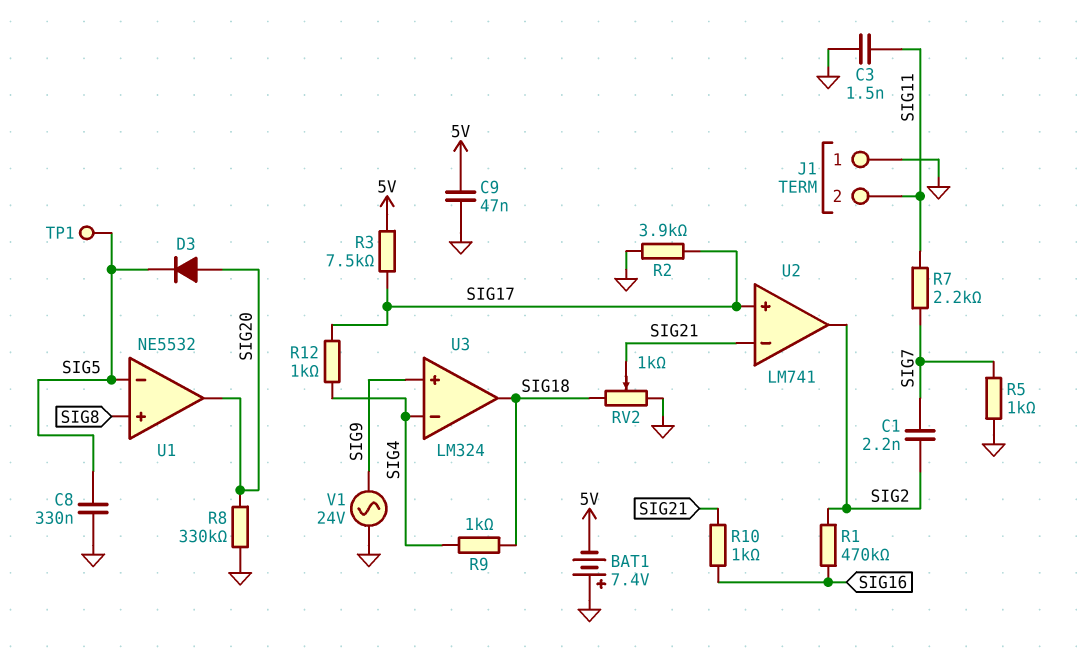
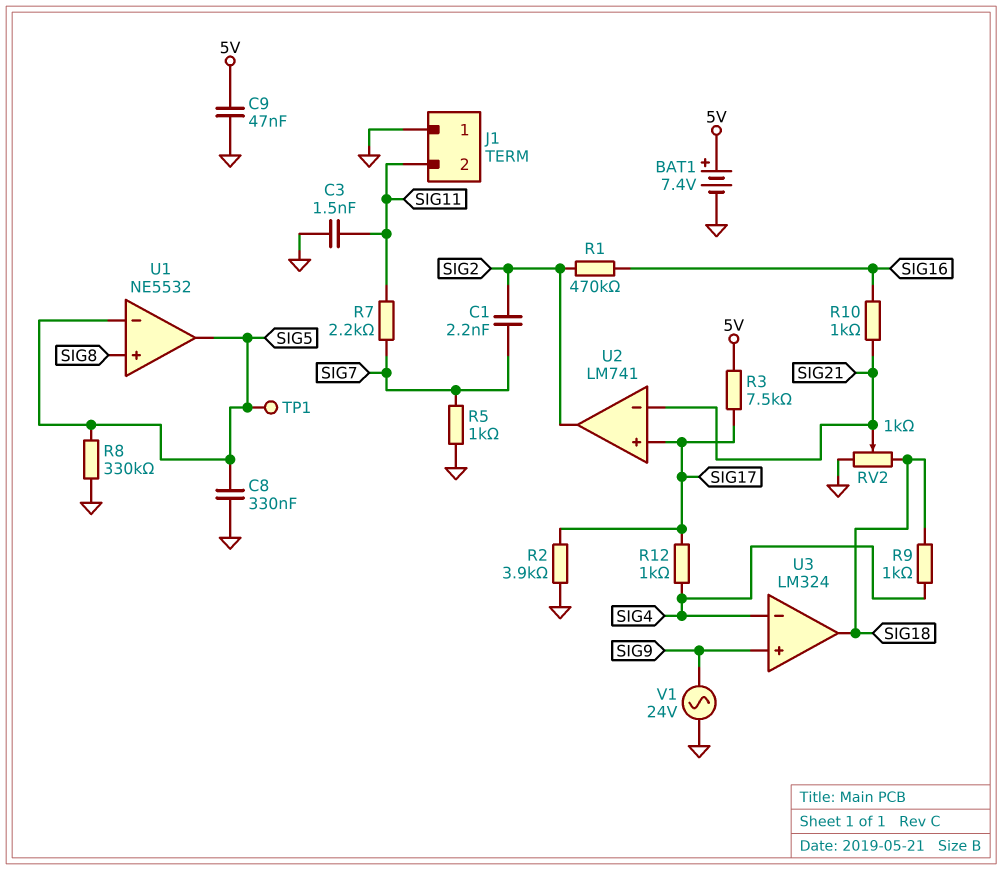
BAT1: 7.4V (plus GND, minus 5V) -> 7.4V (plus 5V, minus GND)
D3: diode (A SIG20, K SIG5) -> none
R8: 330k (GND, SIG20) -> 330k (GND, SIG5)
U1 pin out: SIG20 -> SIG5

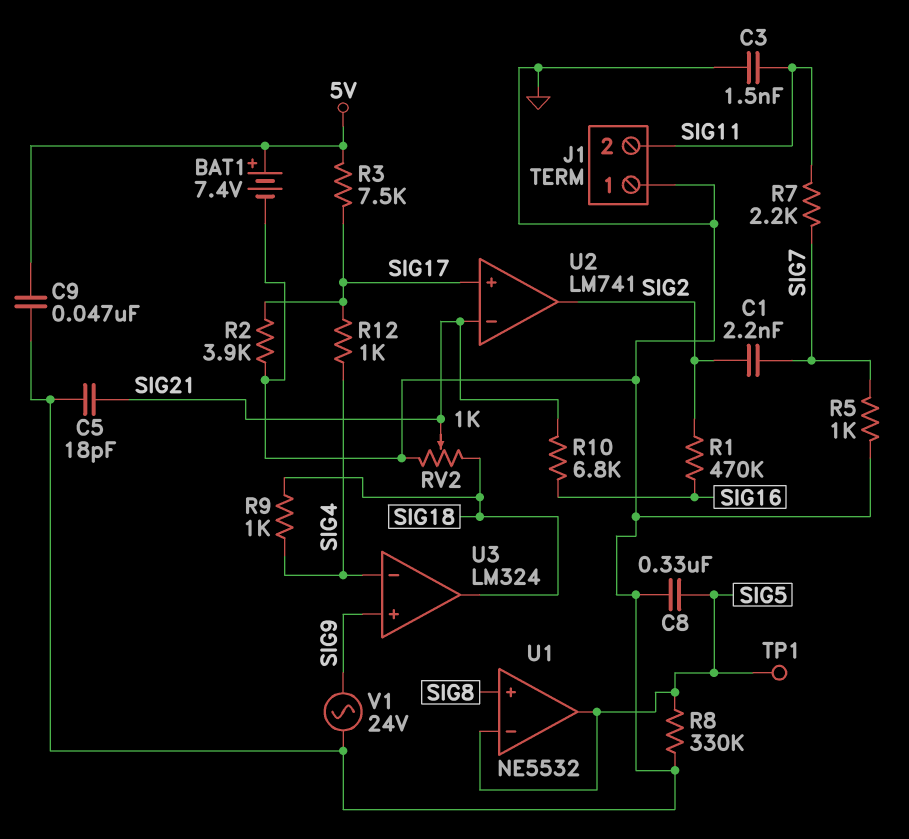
C5: none -> 18pF (GND, SIG21)
R10: 1k (SIG16, SIG21) -> 6.8k (SIG16, SIG21)

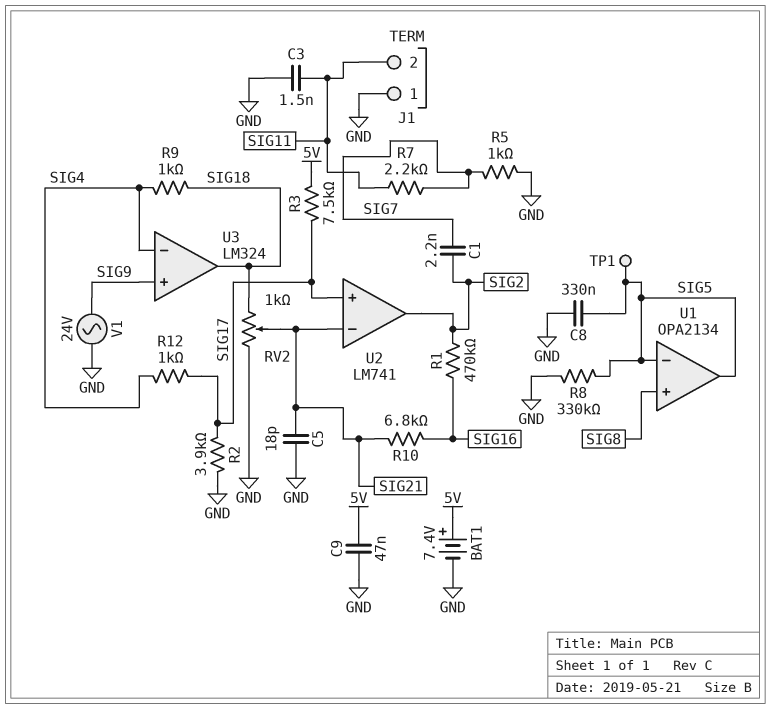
U1: NE5532 -> OPA2134

